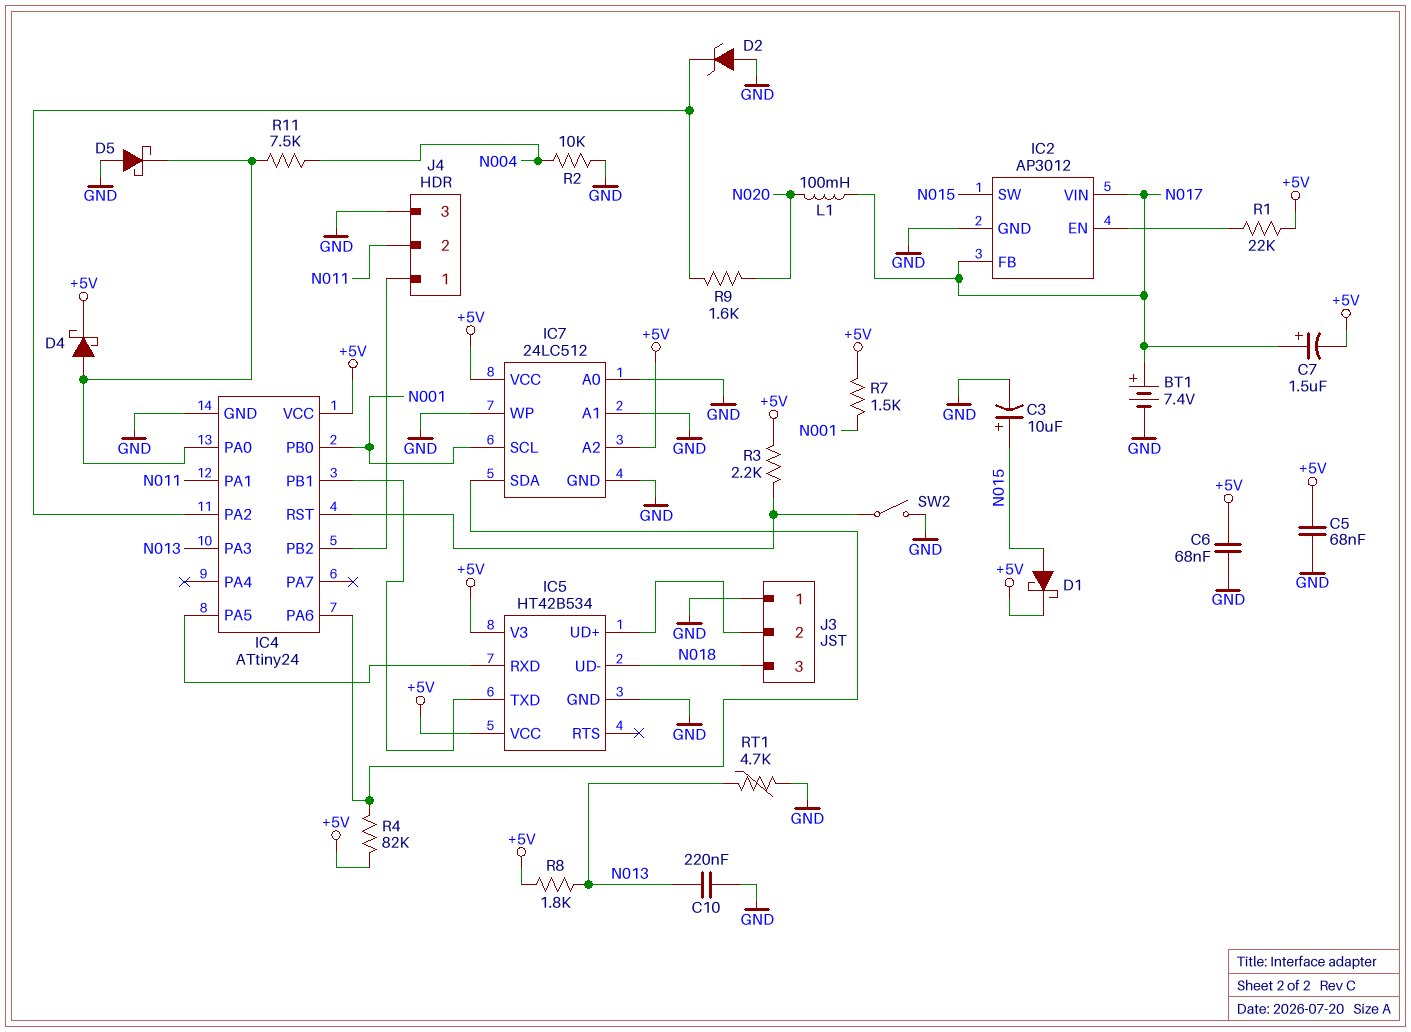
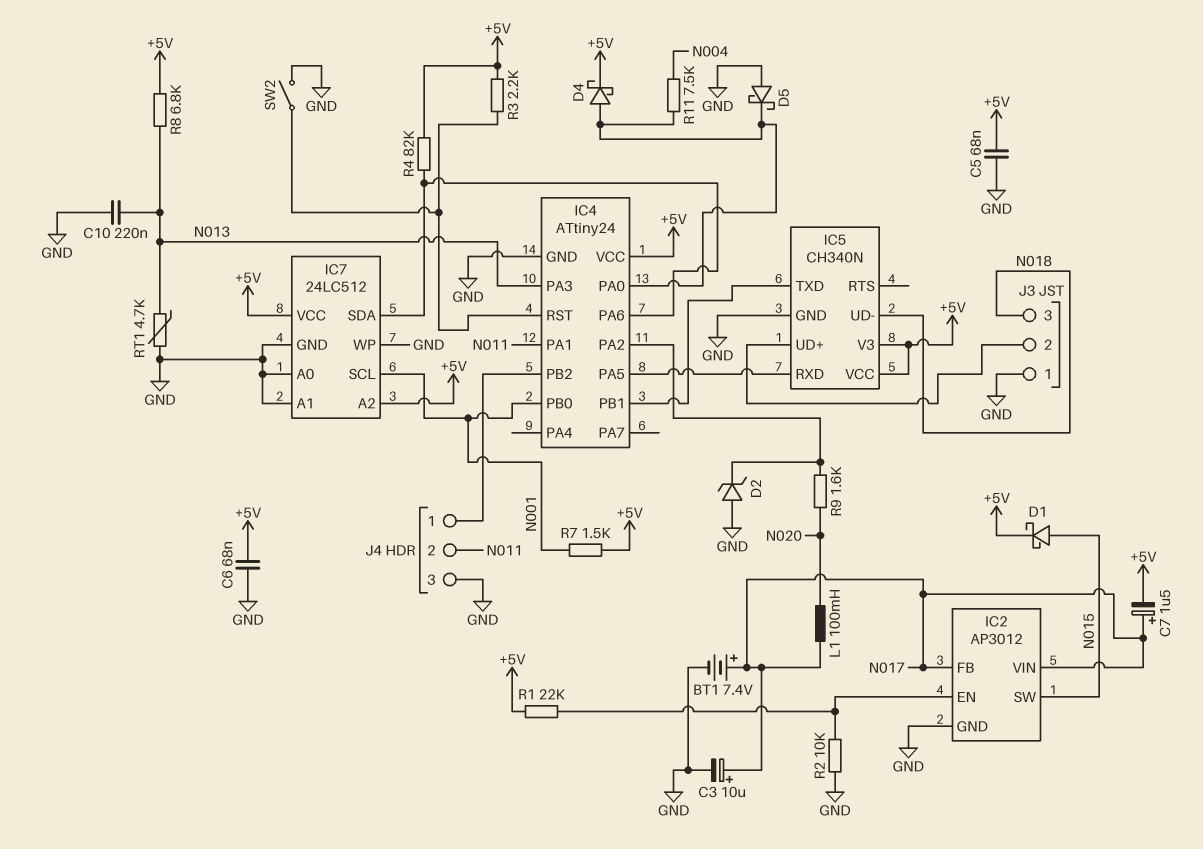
C3: 10uF (plus N015, minus GND) -> 10uF (plus N017, minus GND)
IC5: HT42B534 -> CH340N
R2: 10k (GND, N004) -> 10k (GND, IC2/EN)
R8: 1.8k (+5V, N013) -> 6.8k (+5V, N013)

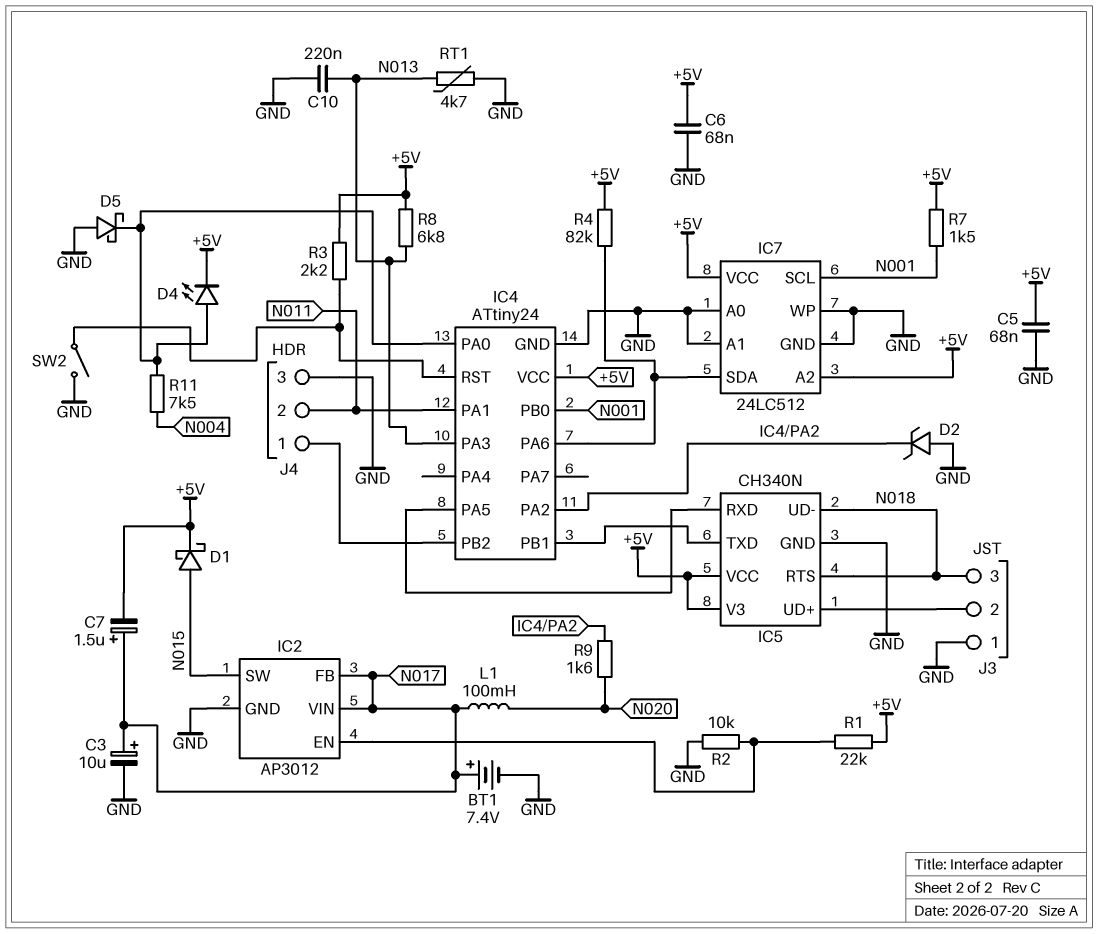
D4: schottky (A IC4/PA0, K +5V) -> LED (A IC4/PA0, K +5V)
IC5 pin RTS: none -> N018

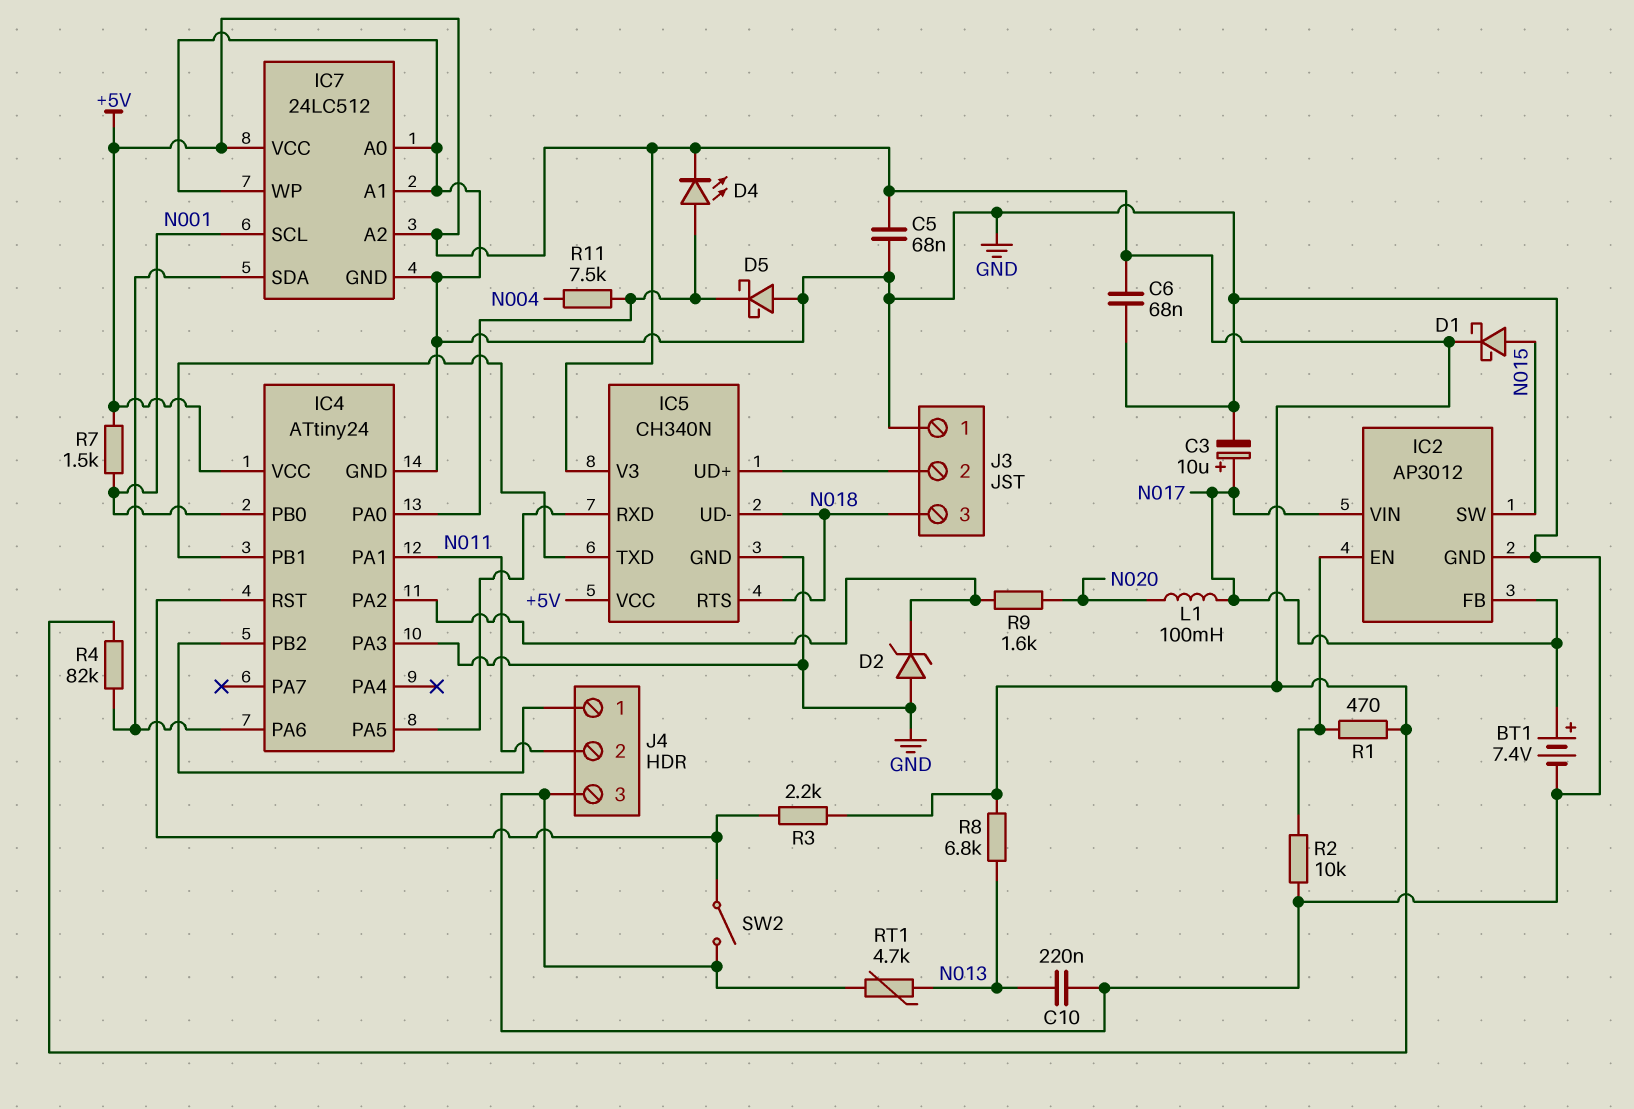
C7: 1.5uF (plus N017, minus +5V) -> none
IC4 pin PA3: N013 -> GND
R1: 22k (+5V, IC2/EN) -> 470 (+5V, IC2/EN)

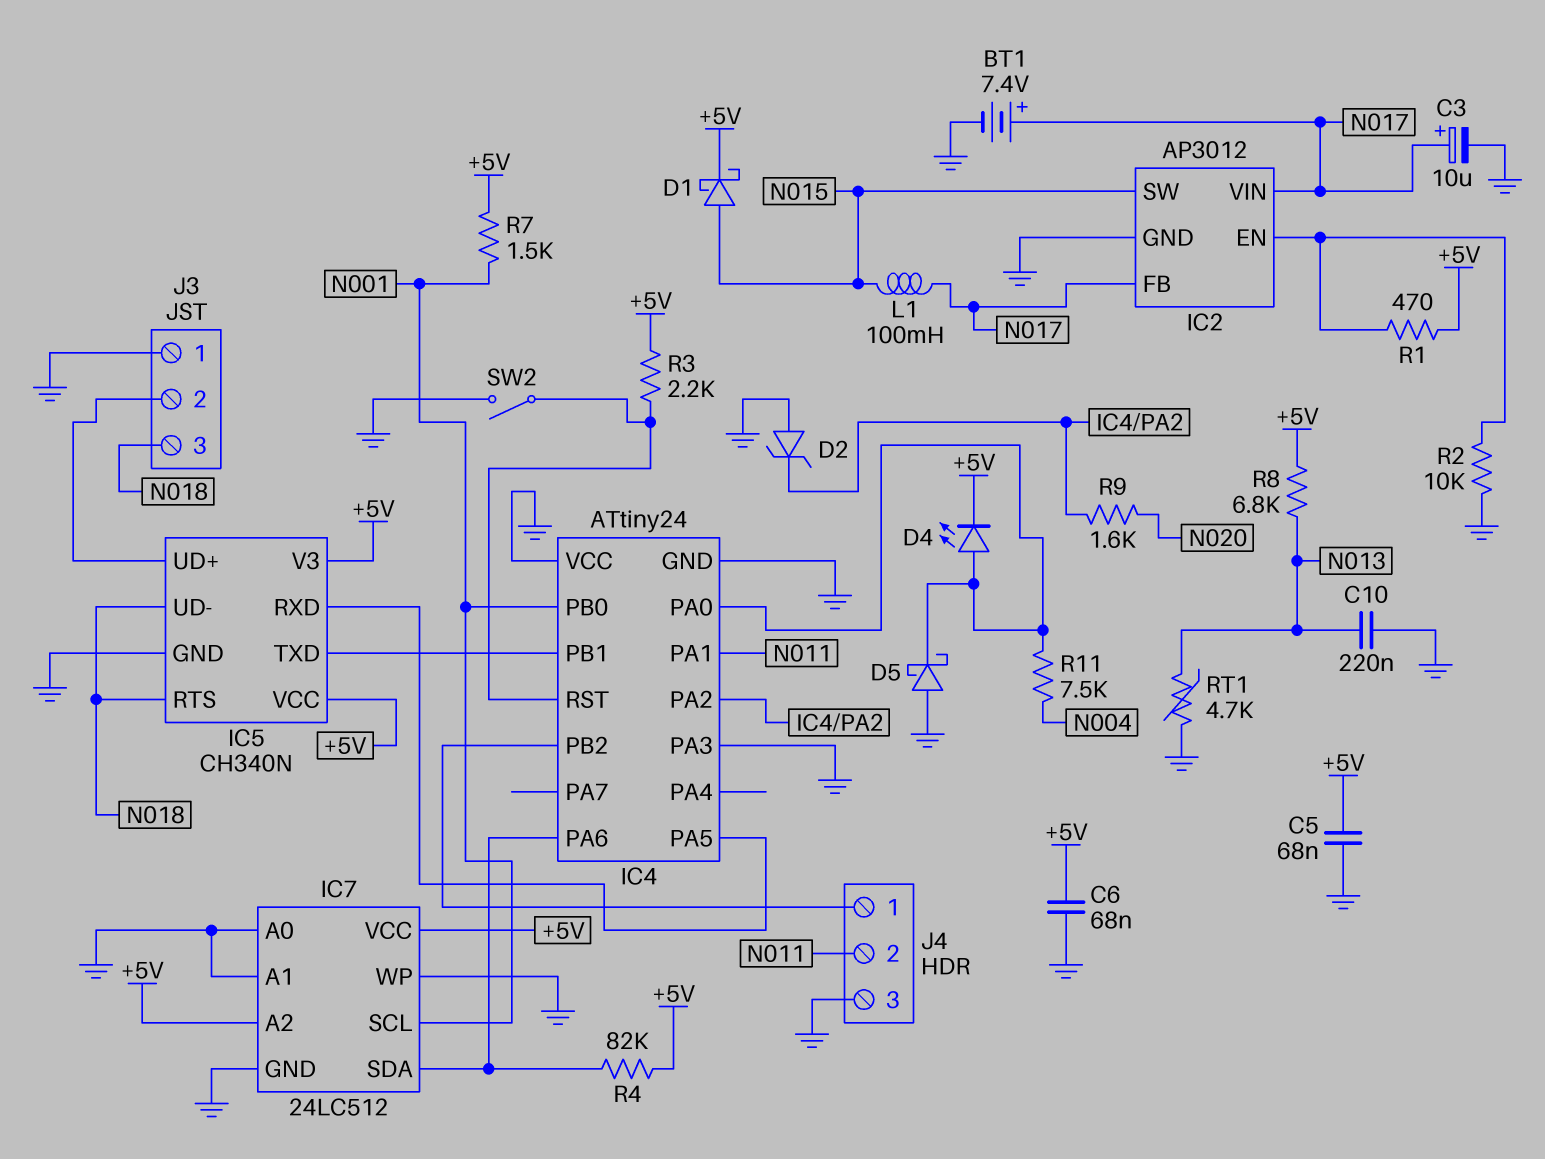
IC4 pin VCC: +5V -> GND
L1: 100mH (N017, N020) -> 100mH (N015, N017)

